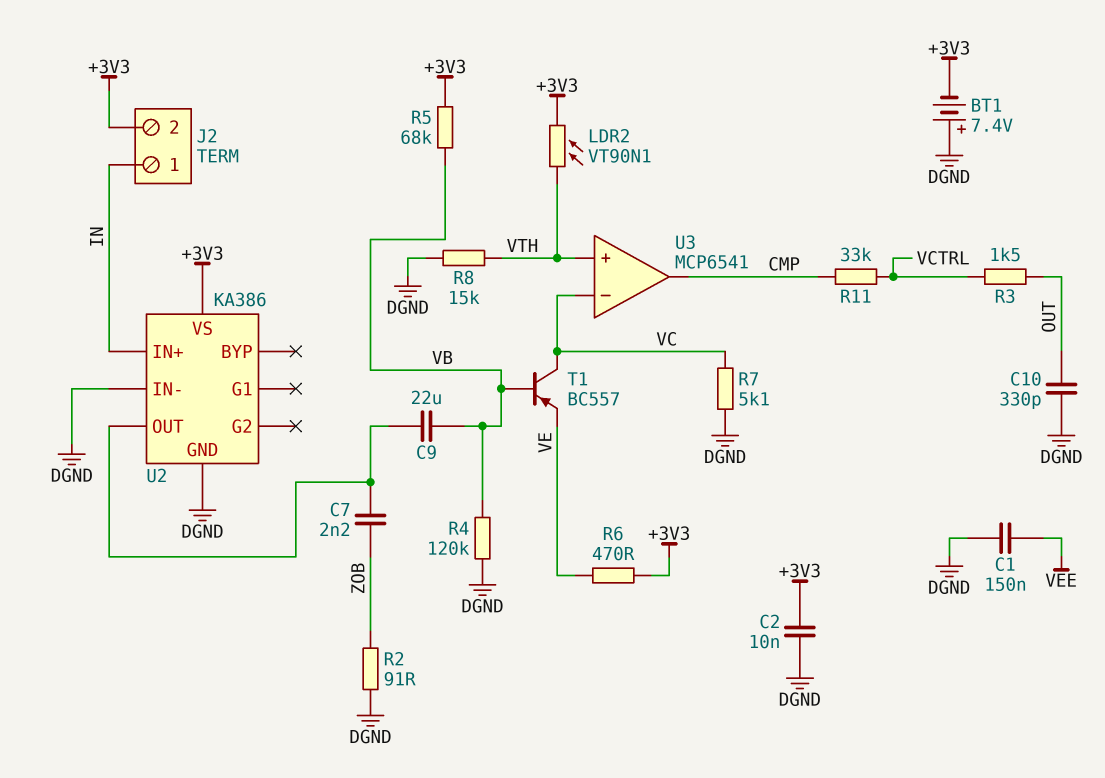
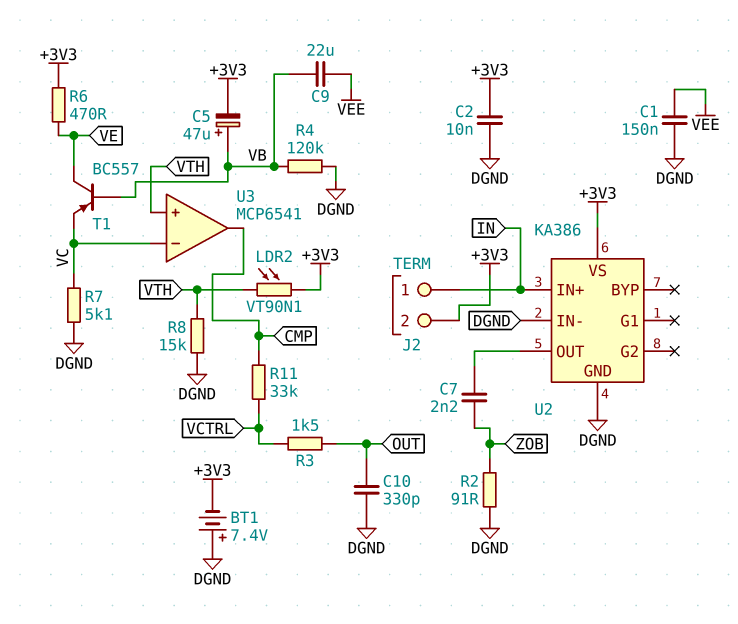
C5: none -> 47uF (plus VB, minus +3V3)
C9: 22uF (U2/OUT, VB) -> 22uF (VB, VEE)
R5: 68k (+3V3, VB) -> none
T1: PNP BC557 (B VB, C VC, E VE) -> PNP BC557 (B VB, C VE, E VC)

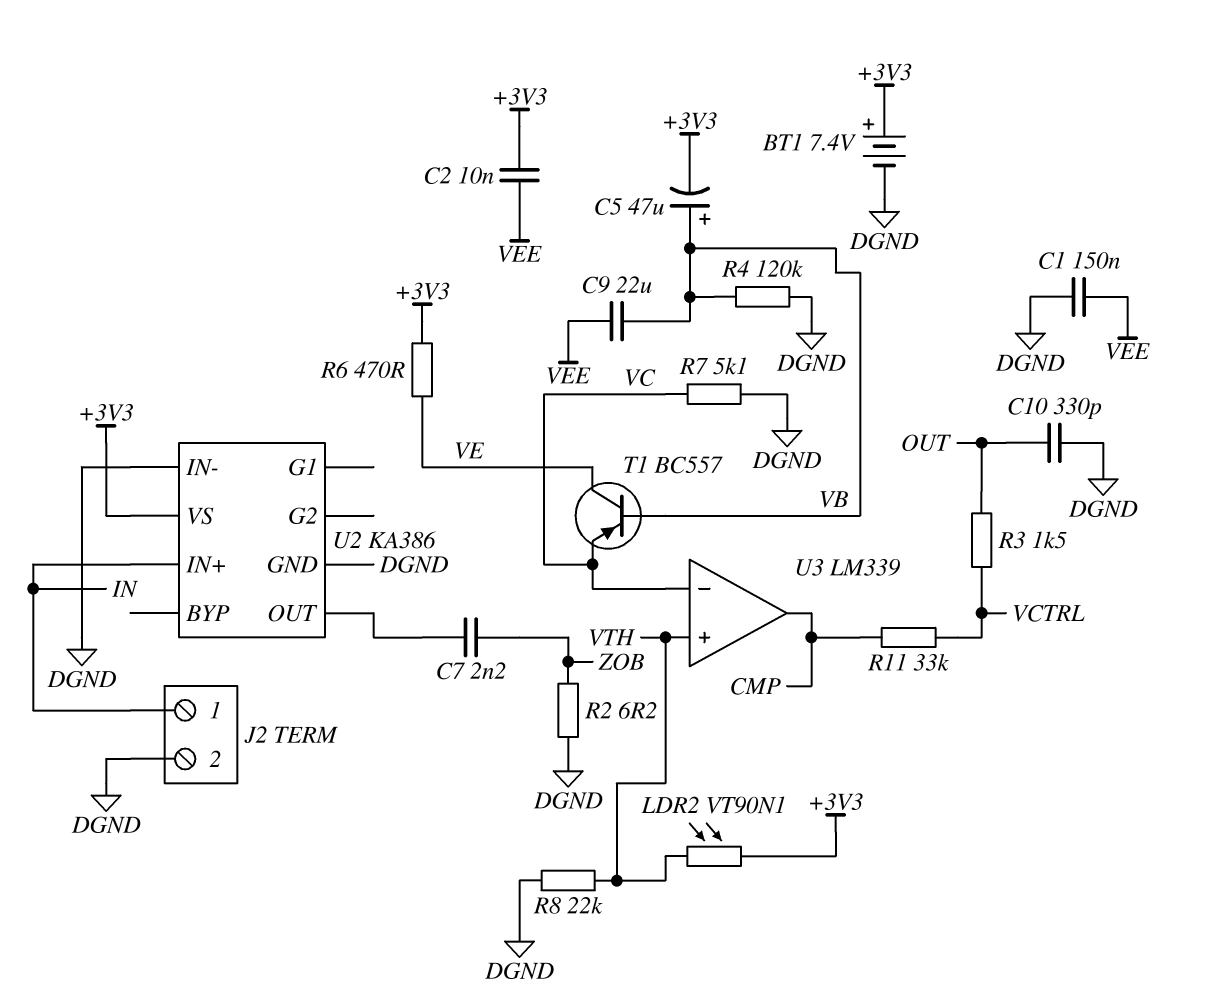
BT1: 7.4V (plus DGND, minus +3V3) -> 7.4V (plus +3V3, minus DGND)
C2: 10nF (+3V3, DGND) -> 10nF (+3V3, VEE)
J2 pin 2: +3V3 -> DGND
R2: 91 (DGND, ZOB) -> 6.2 (DGND, ZOB)
R8: 15k (DGND, VTH) -> 22k (DGND, VTH)
U3: MCP6541 -> LM339

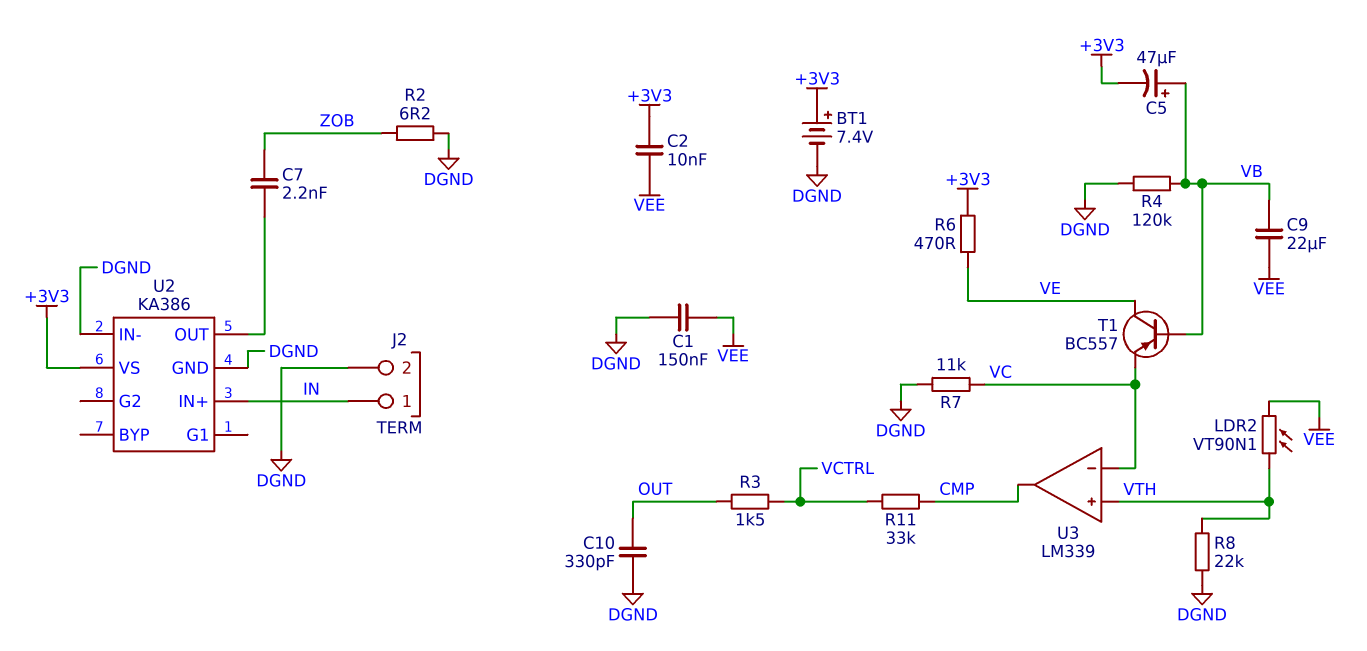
LDR2: VT90N1 (+3V3, VTH) -> VT90N1 (VEE, VTH)
R7: 5.1k (DGND, VC) -> 11k (DGND, VC)

